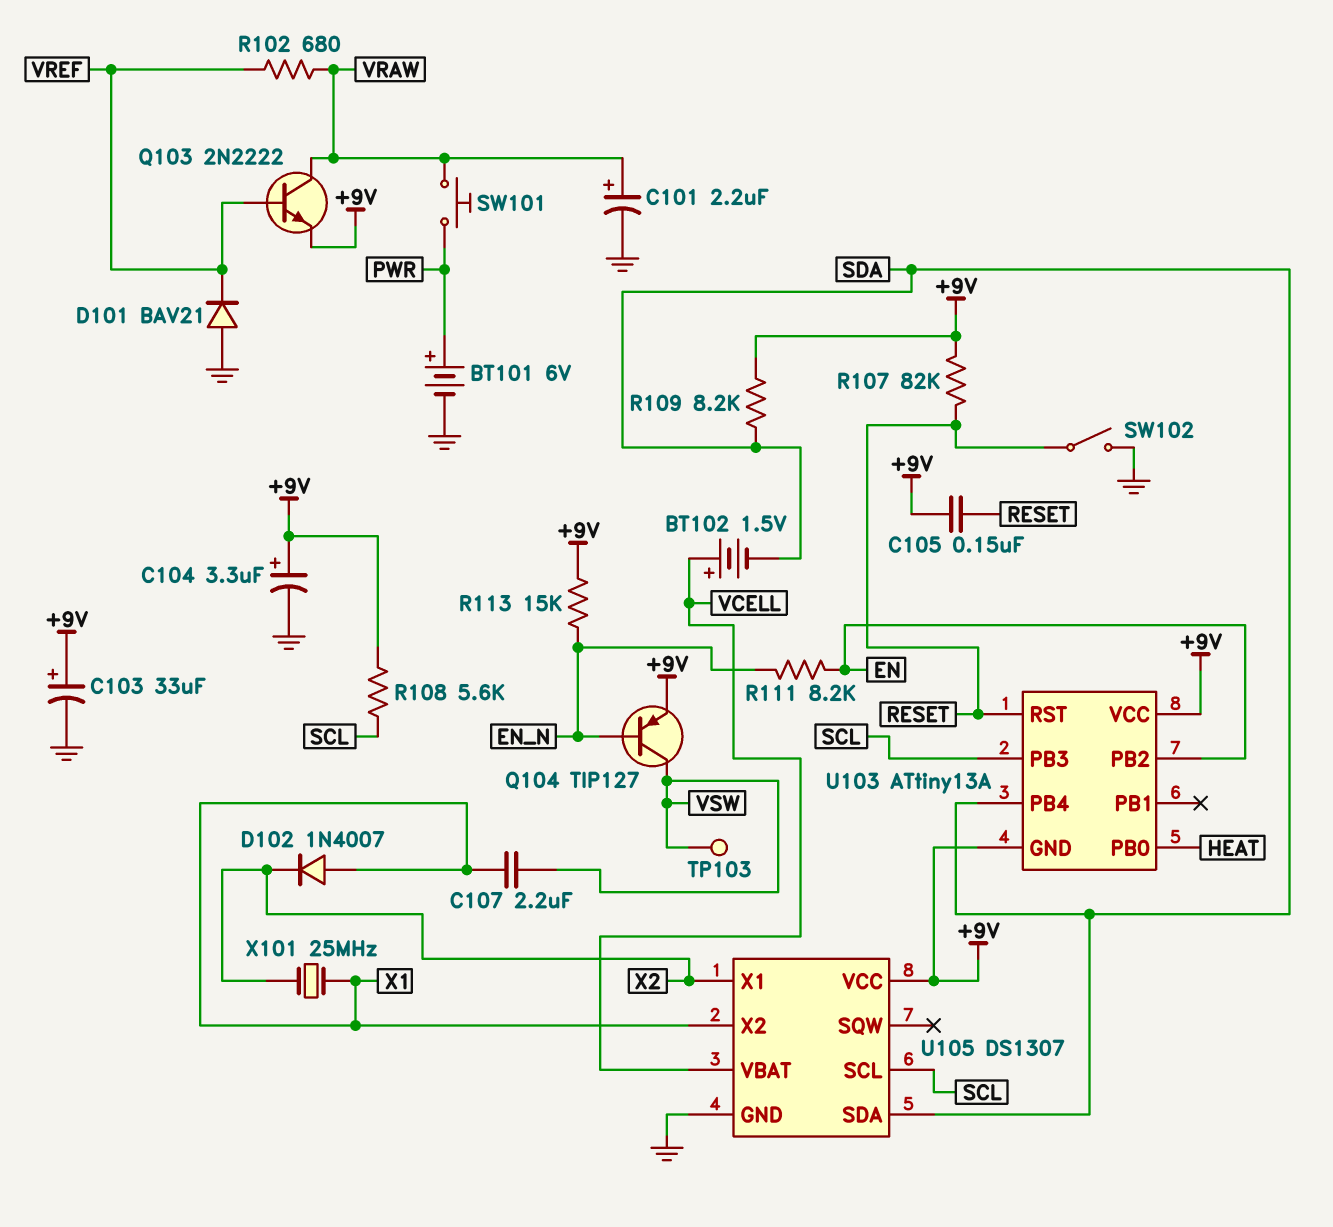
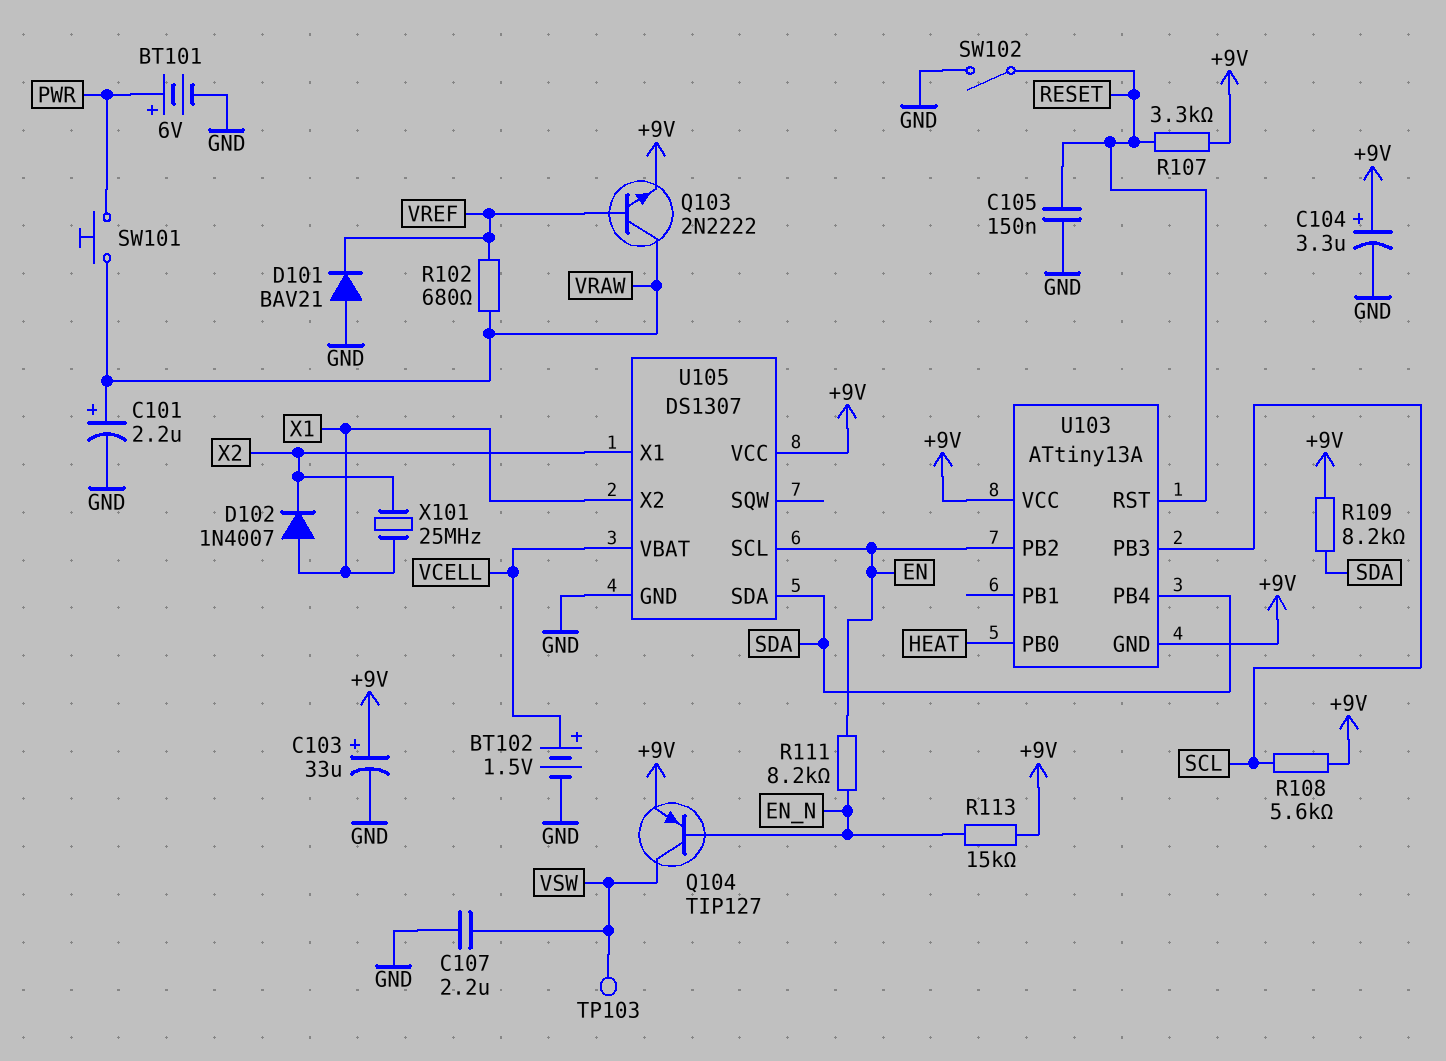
BT102: 1.5V (plus VCELL, minus SDA) -> 1.5V (plus VCELL, minus GND)
C105: 150nF (+9V, RESET) -> 150nF (GND, RESET)
C107: 2.2uF (VSW, X1) -> 2.2uF (GND, VSW)
R107: 82k (+9V, RESET) -> 3.3k (+9V, RESET)
U105 pin SCL: SCL -> EN

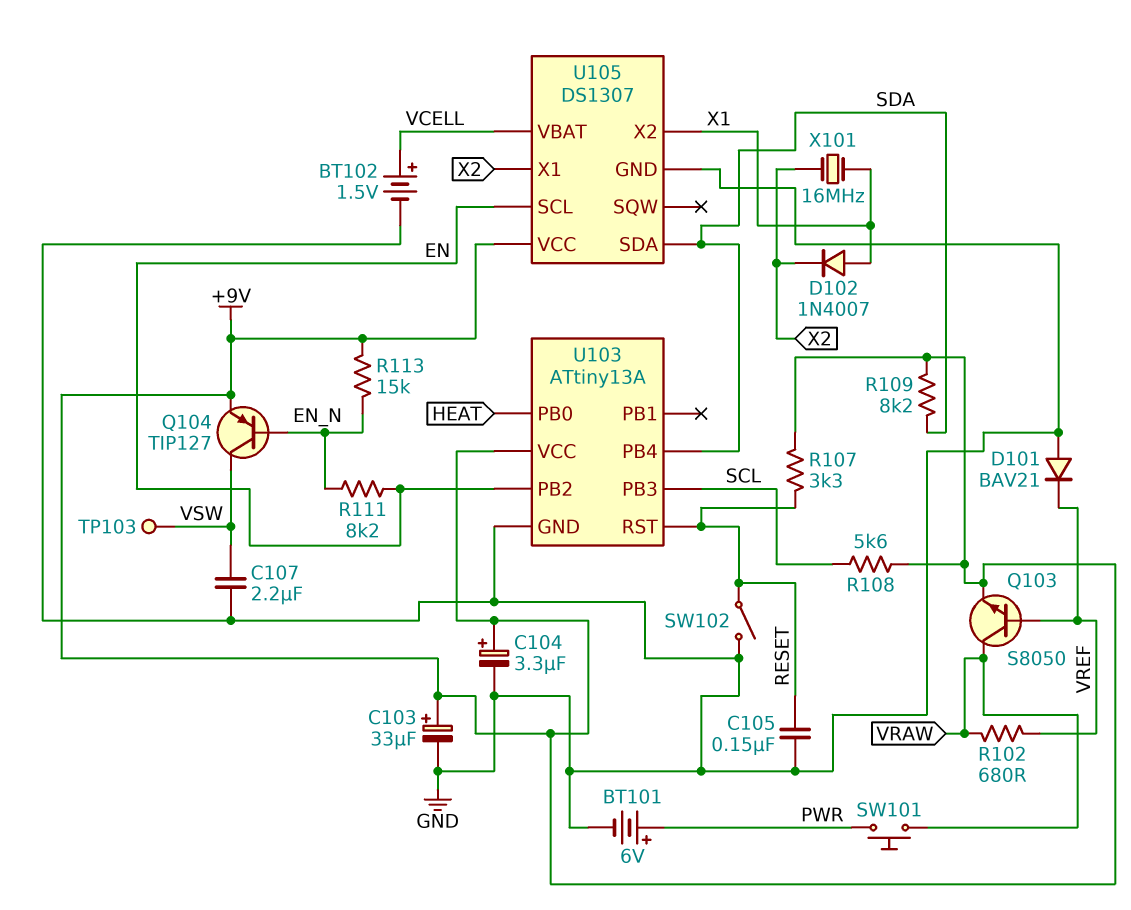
C101: 2.2uF (plus VRAW, minus GND) -> none
Q103: NPN 2N2222 (B VREF, C VRAW, E +9V) -> NPN S8050 (B VREF, C VRAW, E +9V)
U103 pin GND: +9V -> GND
X101: 25MHz (X1, X2) -> 16MHz (X1, X2)

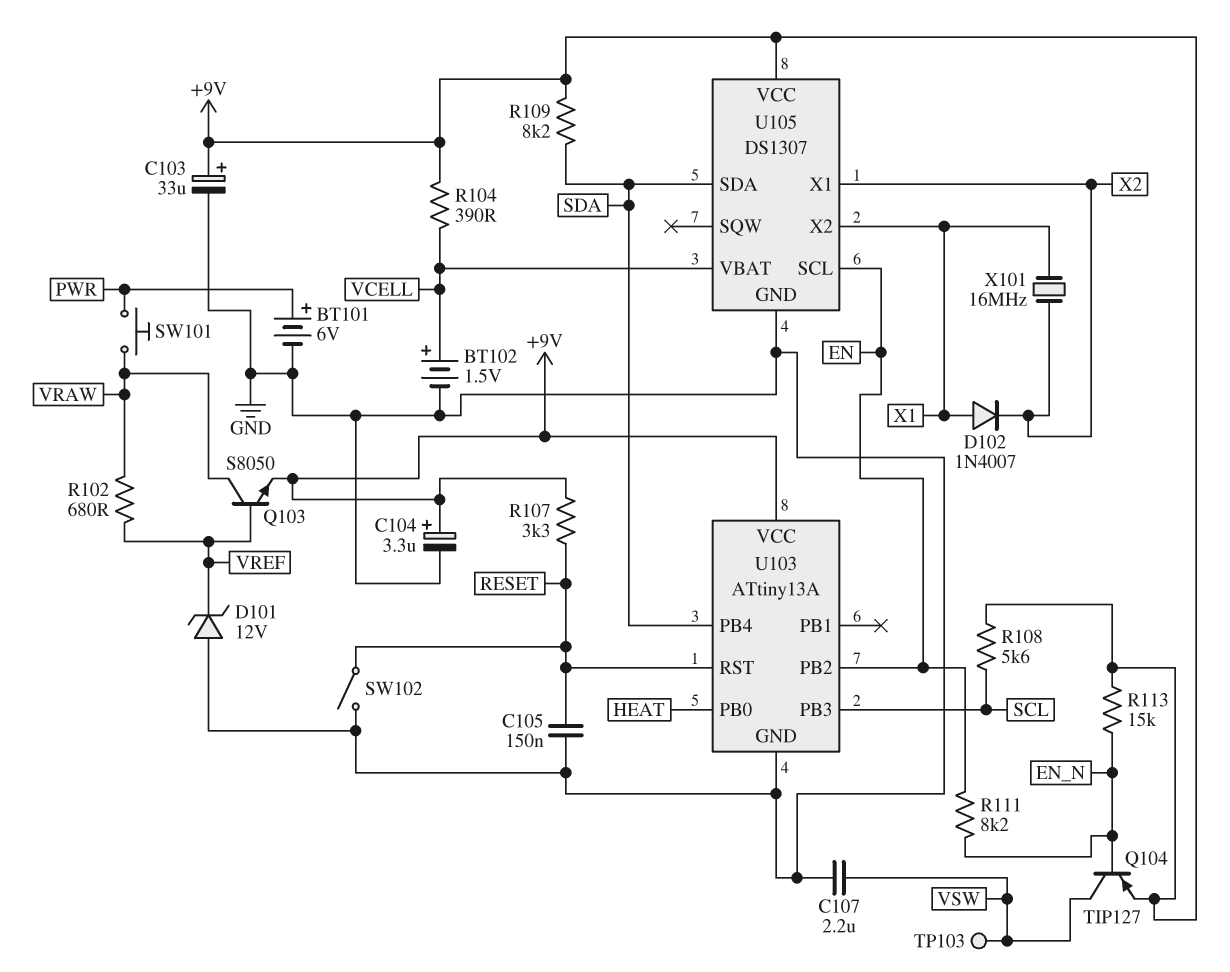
D101: diode BAV21 (A GND, K VREF) -> zener 12V (A GND, K VREF)
R104: none -> 390 (+9V, VCELL)

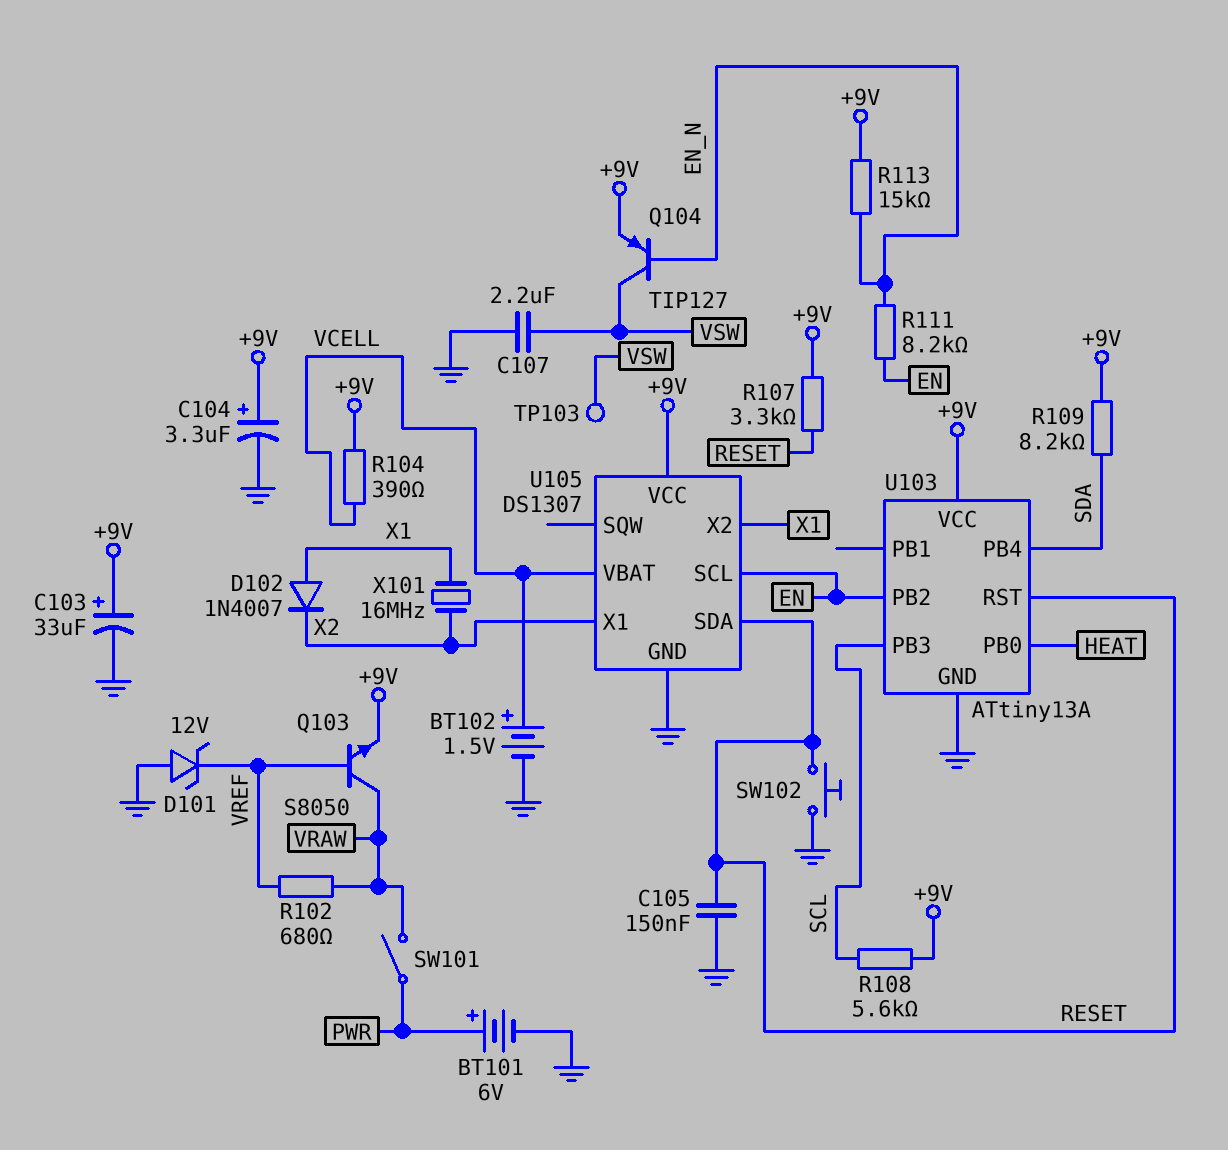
SW101: button (PWR, VRAW) -> switch (PWR, VRAW)
SW102: switch (GND, RESET) -> button (GND, RESET)
U105 pin SDA: SDA -> RESET

